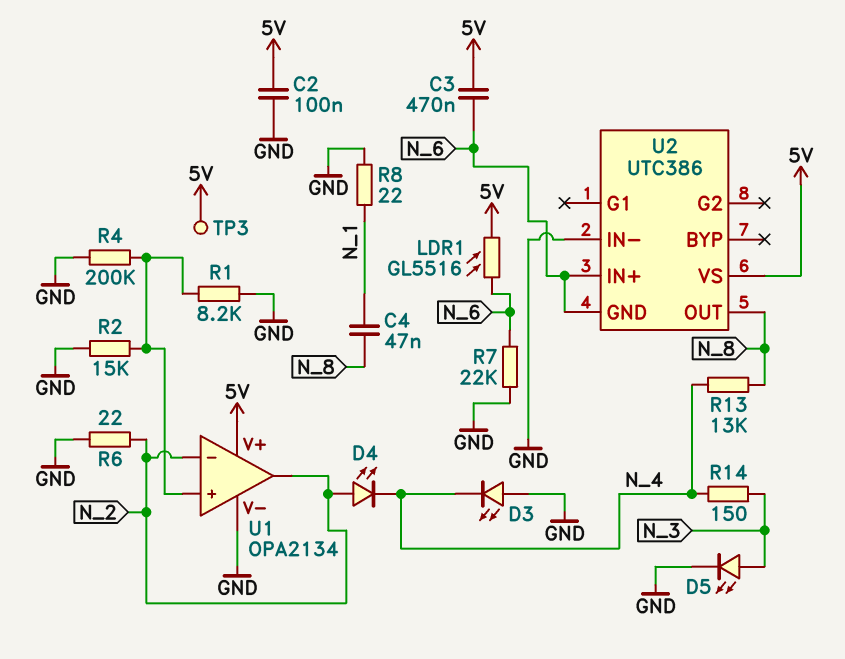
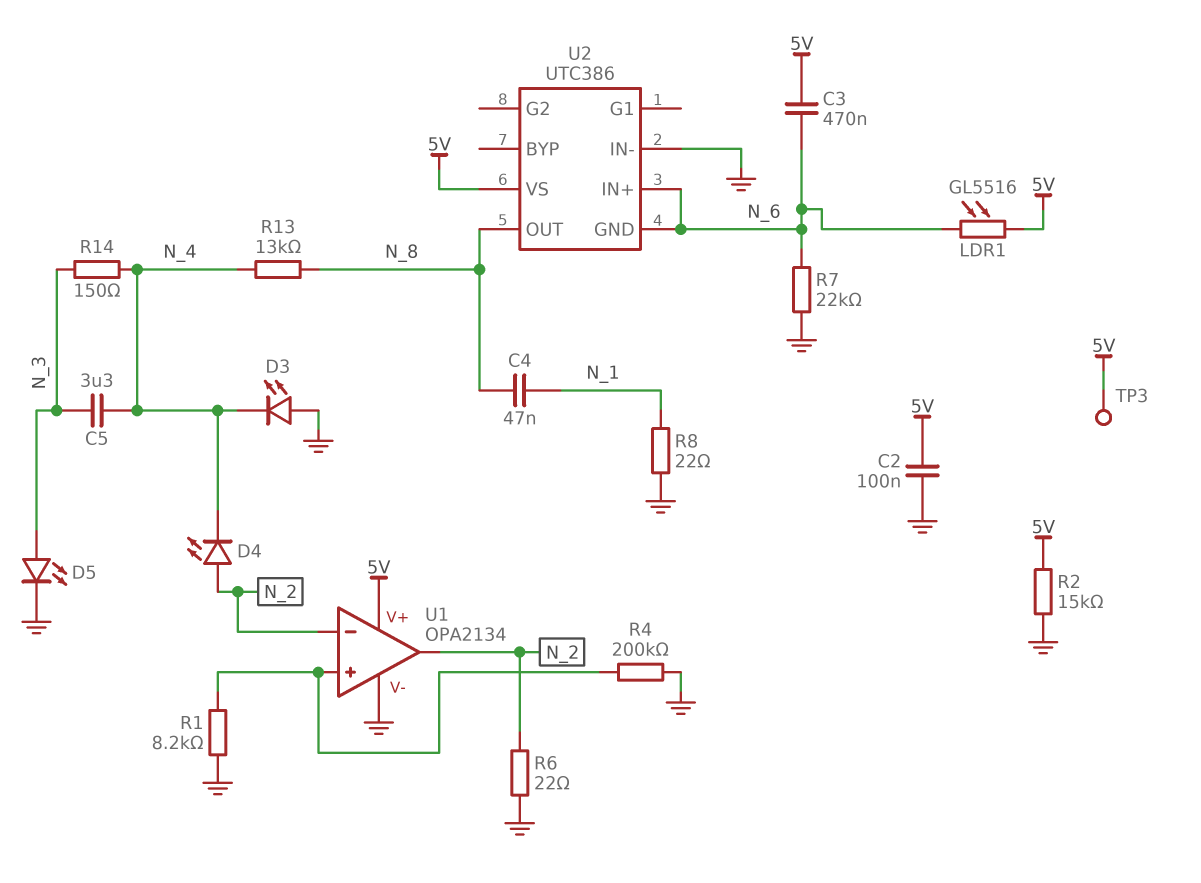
C5: none -> 3.3uF (N_3, N_4)
R2: 15k (GND, U1/in+) -> 15k (5V, GND)

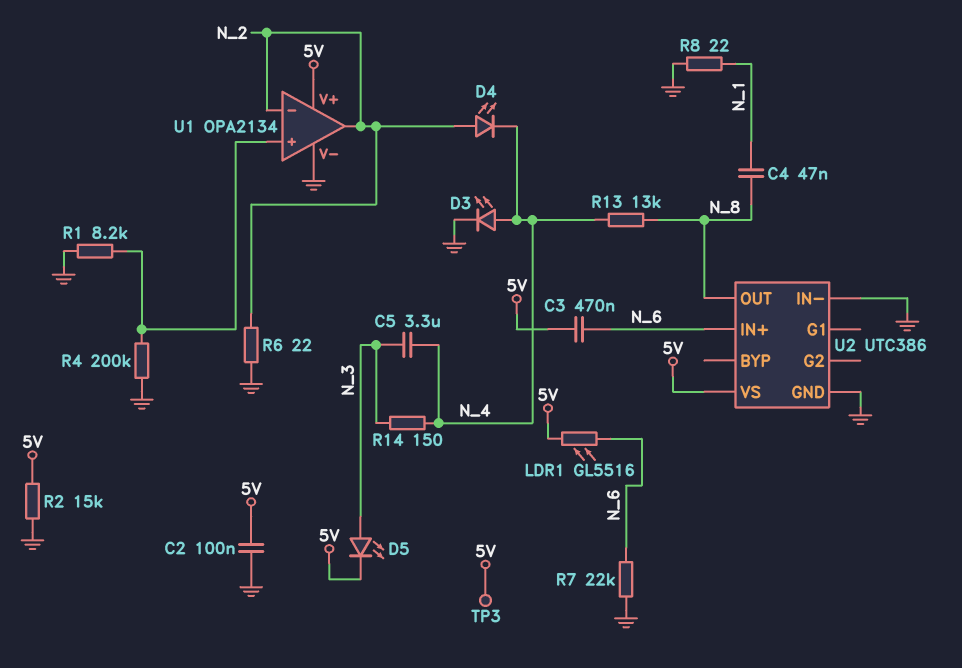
D3: LED (A GND, K N_4) -> LED (A N_4, K GND)
D5: LED (A N_3, K GND) -> LED (A N_3, K 5V)
U2 pin GND: N_6 -> GND

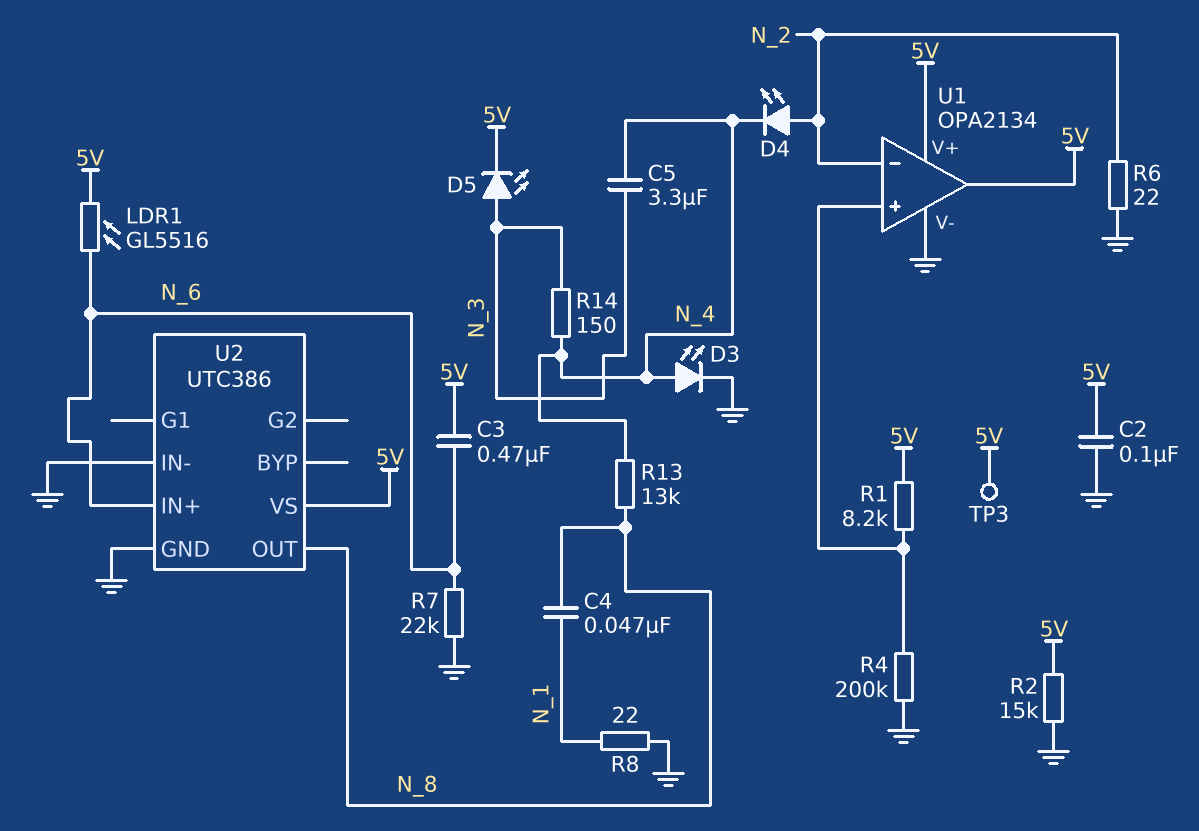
R1: 8.2k (GND, U1/in+) -> 8.2k (5V, U1/in+)
U1 pin out: N_2 -> 5V

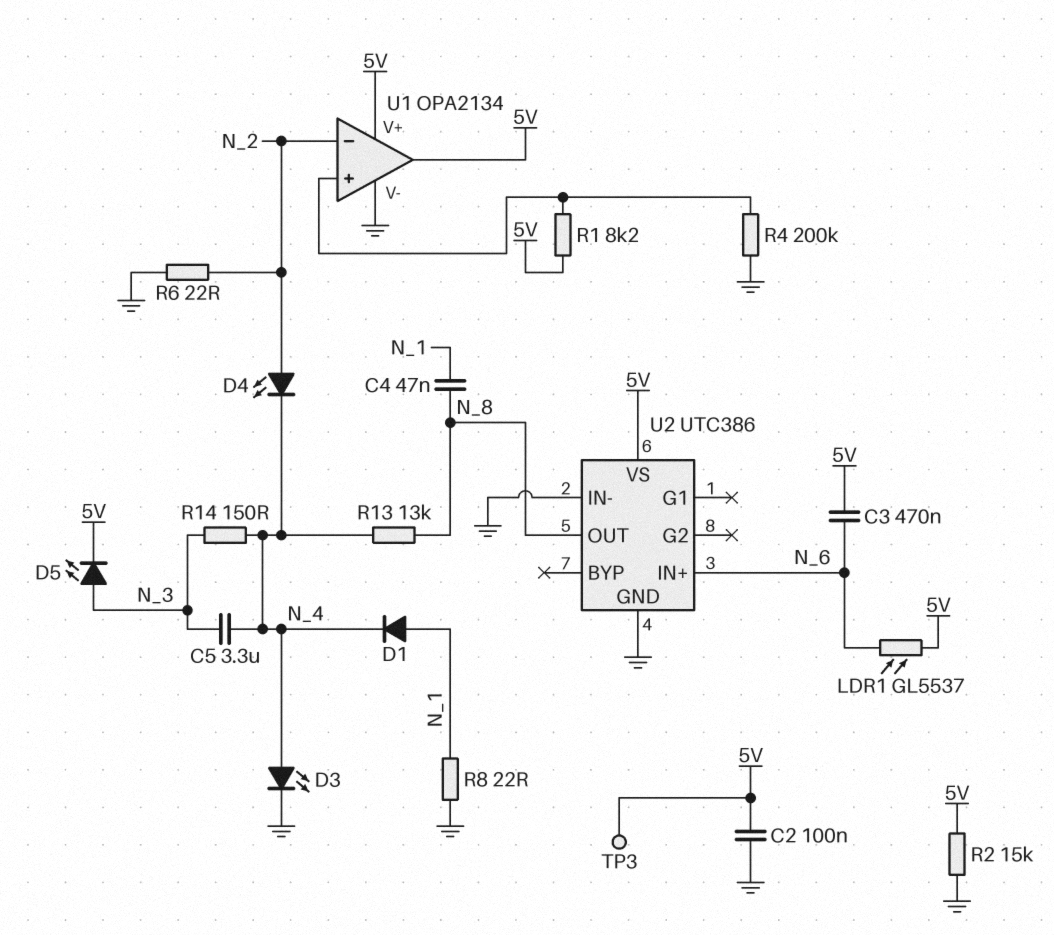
D1: none -> diode (A N_1, K N_4)
LDR1: GL5516 (5V, N_6) -> GL5537 (5V, N_6)
R7: 22k (GND, N_6) -> none

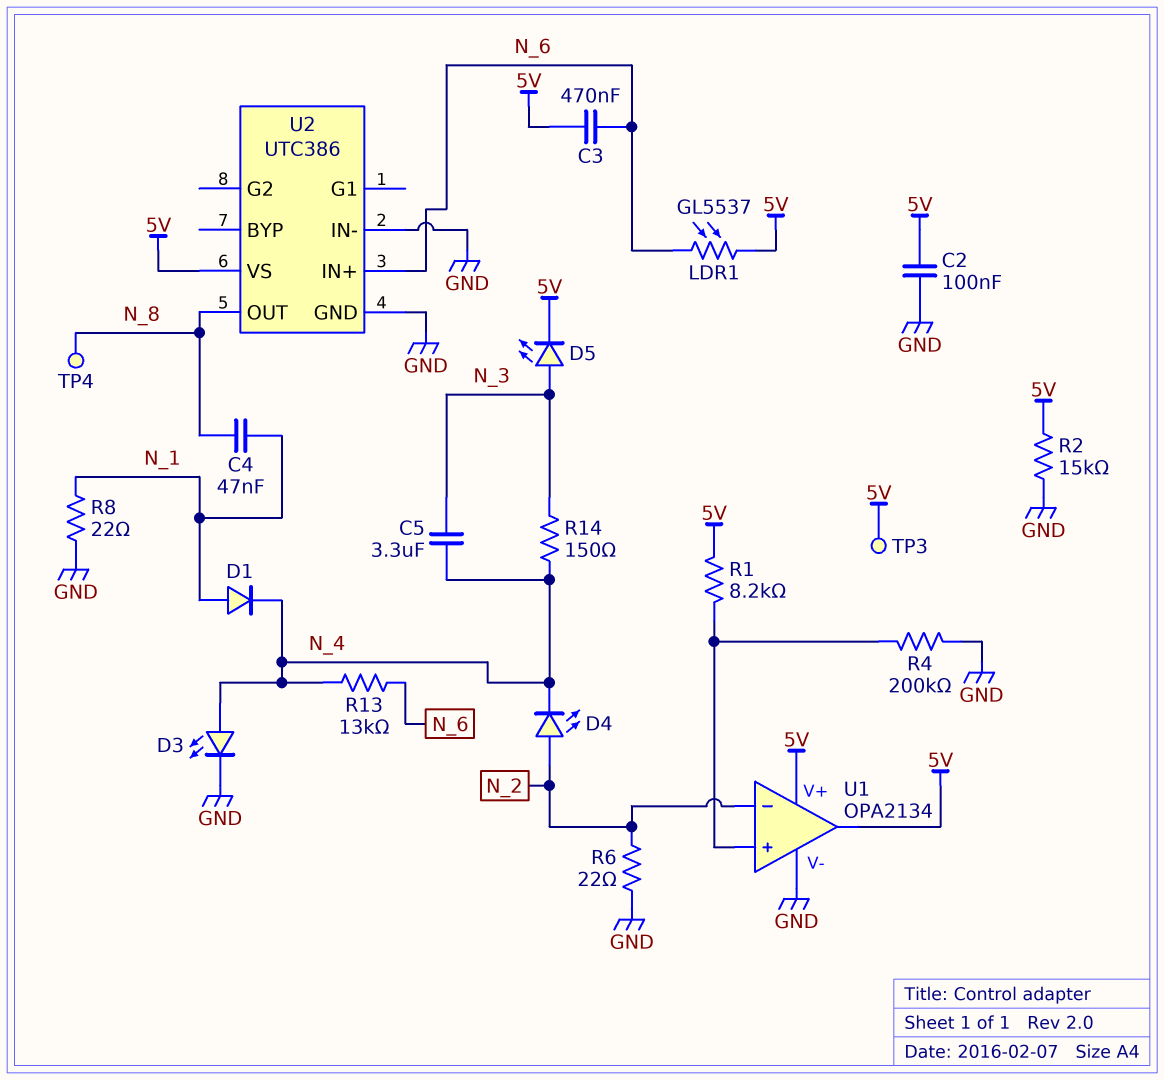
R13: 13k (N_4, N_8) -> 13k (N_4, N_6)
TP4: none -> test point (N_8)

